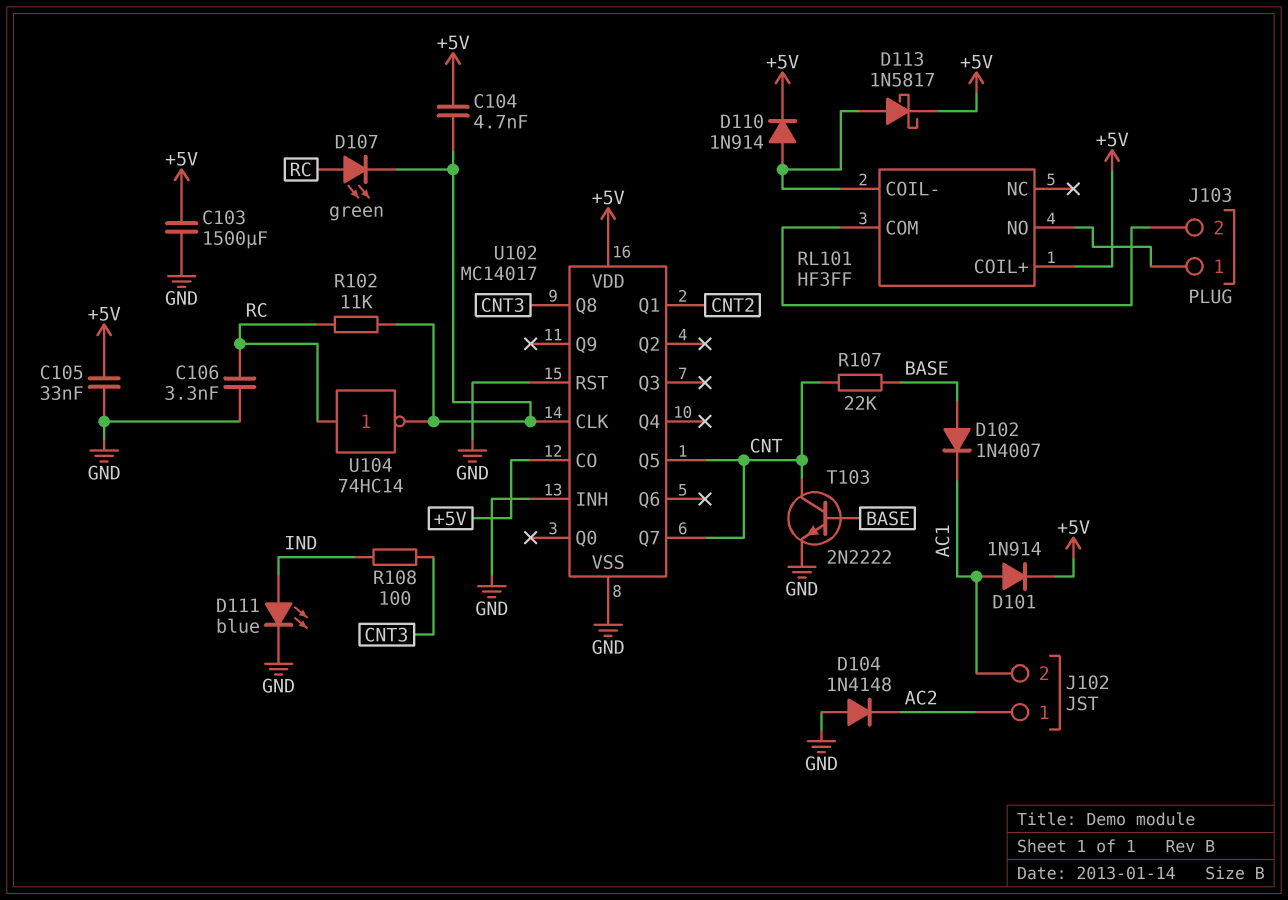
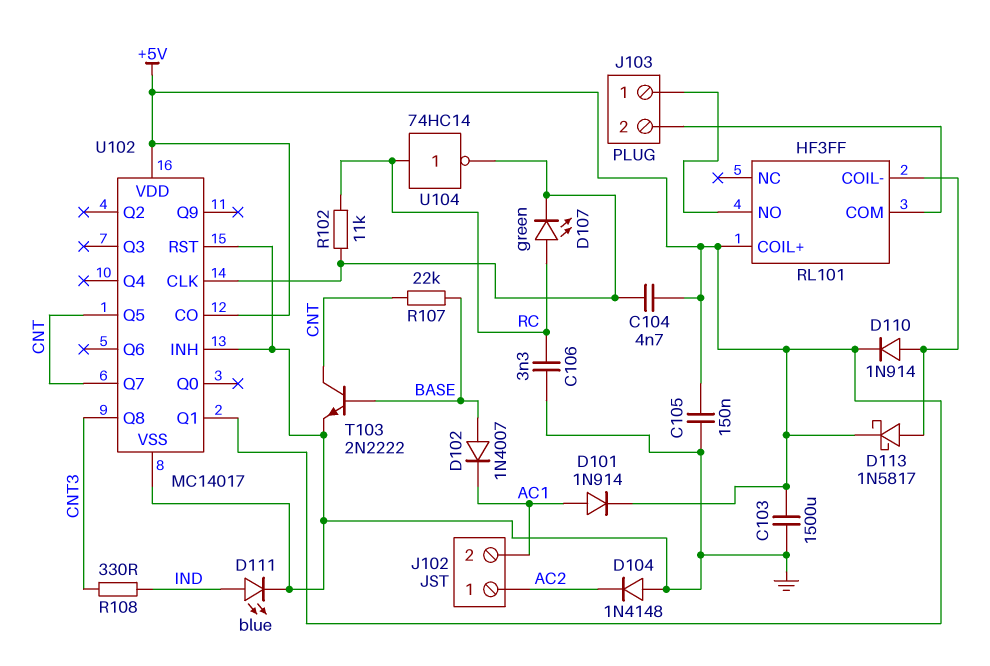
C105: 33nF (+5V, GND) -> 150nF (+5V, GND)
R108: 100 (CNT3, IND) -> 330 (CNT3, IND)
U102 pin Q1: CNT2 -> +5V

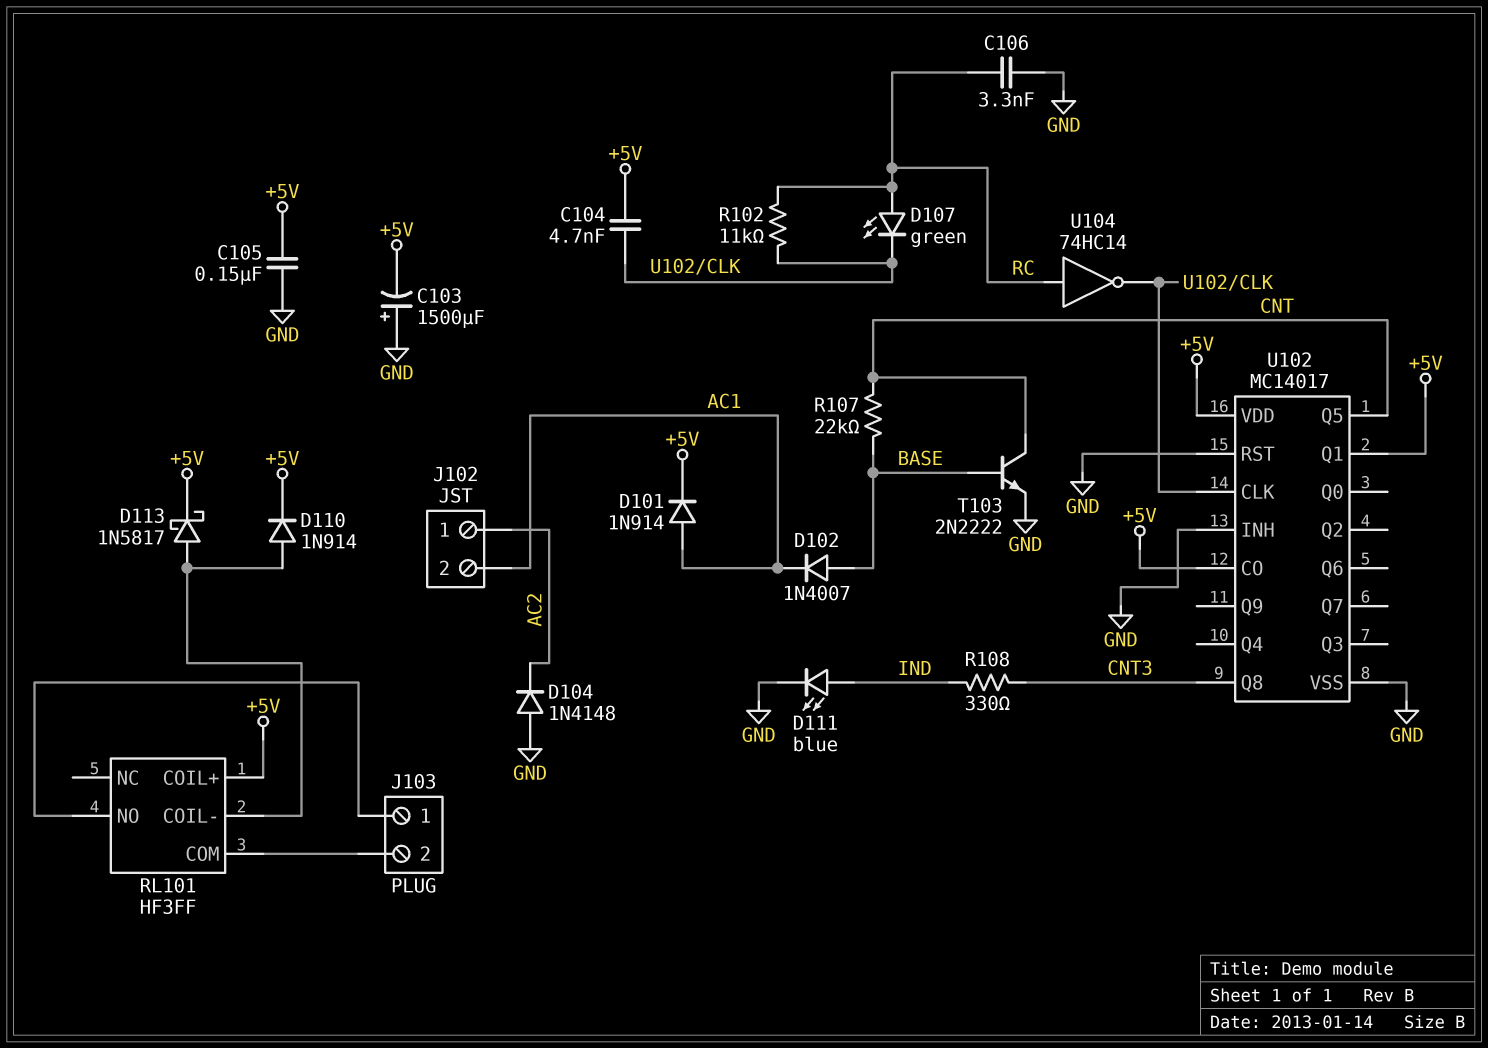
C103: 1500uF (+5V, GND) -> 1500uF (plus GND, minus +5V)
U102 pin Q7: CNT -> none

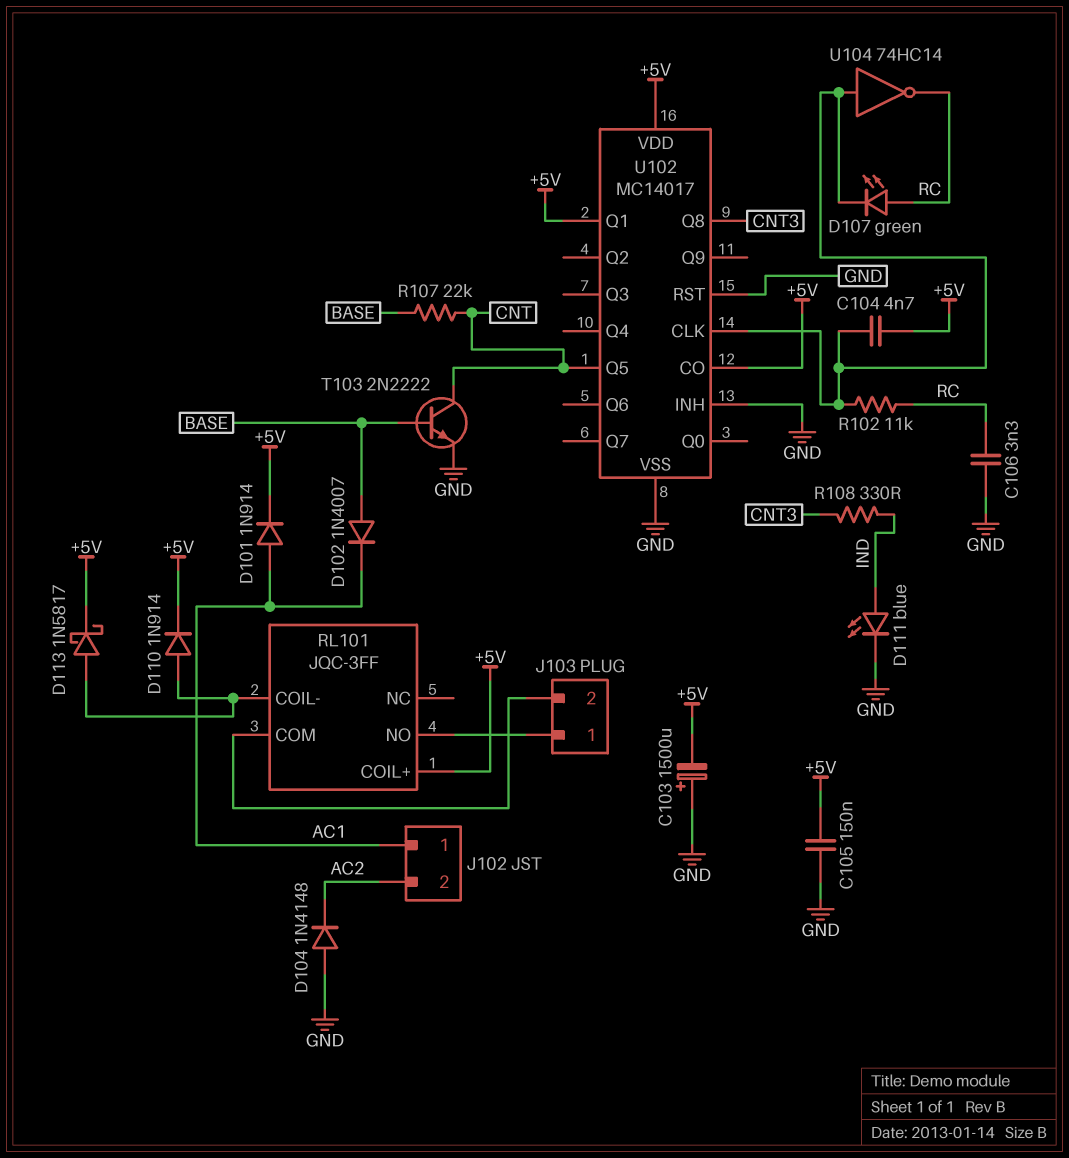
J102 pin 1: AC2 -> AC1
J102 pin 2: AC1 -> AC2
RL101: HF3FF -> JQC-3FF
U104: NOT 74HC14 (in RC, out U102/CLK) -> NOT 74HC14 (in U102/CLK, out RC)

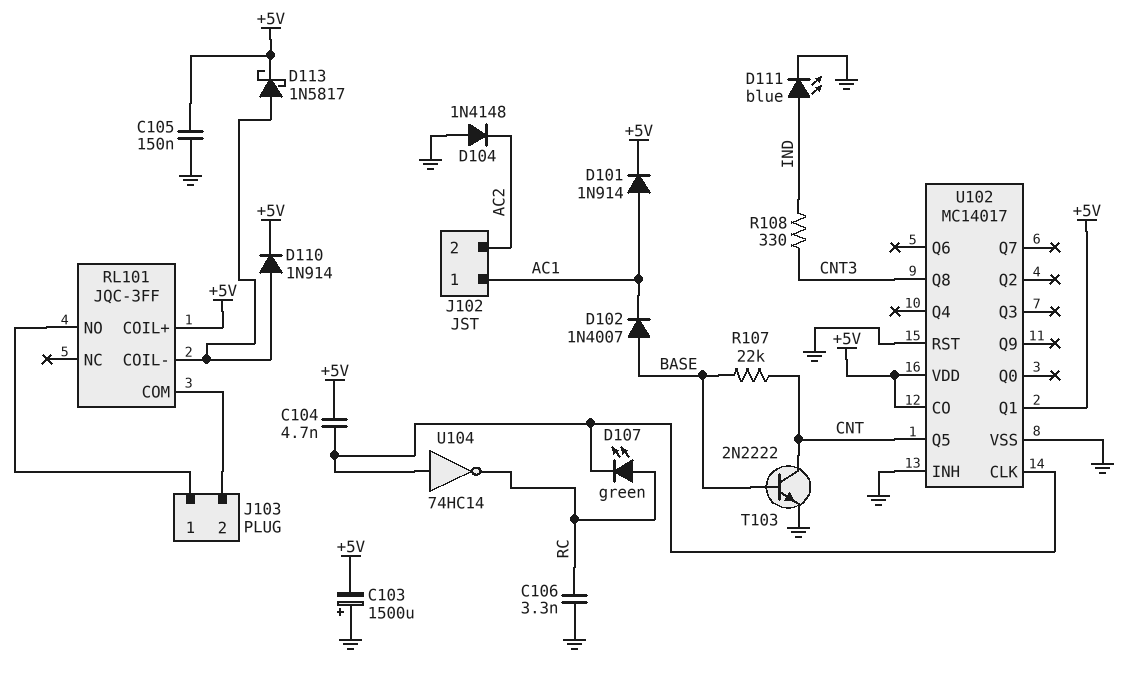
R102: 11k (RC, U102/CLK) -> none

